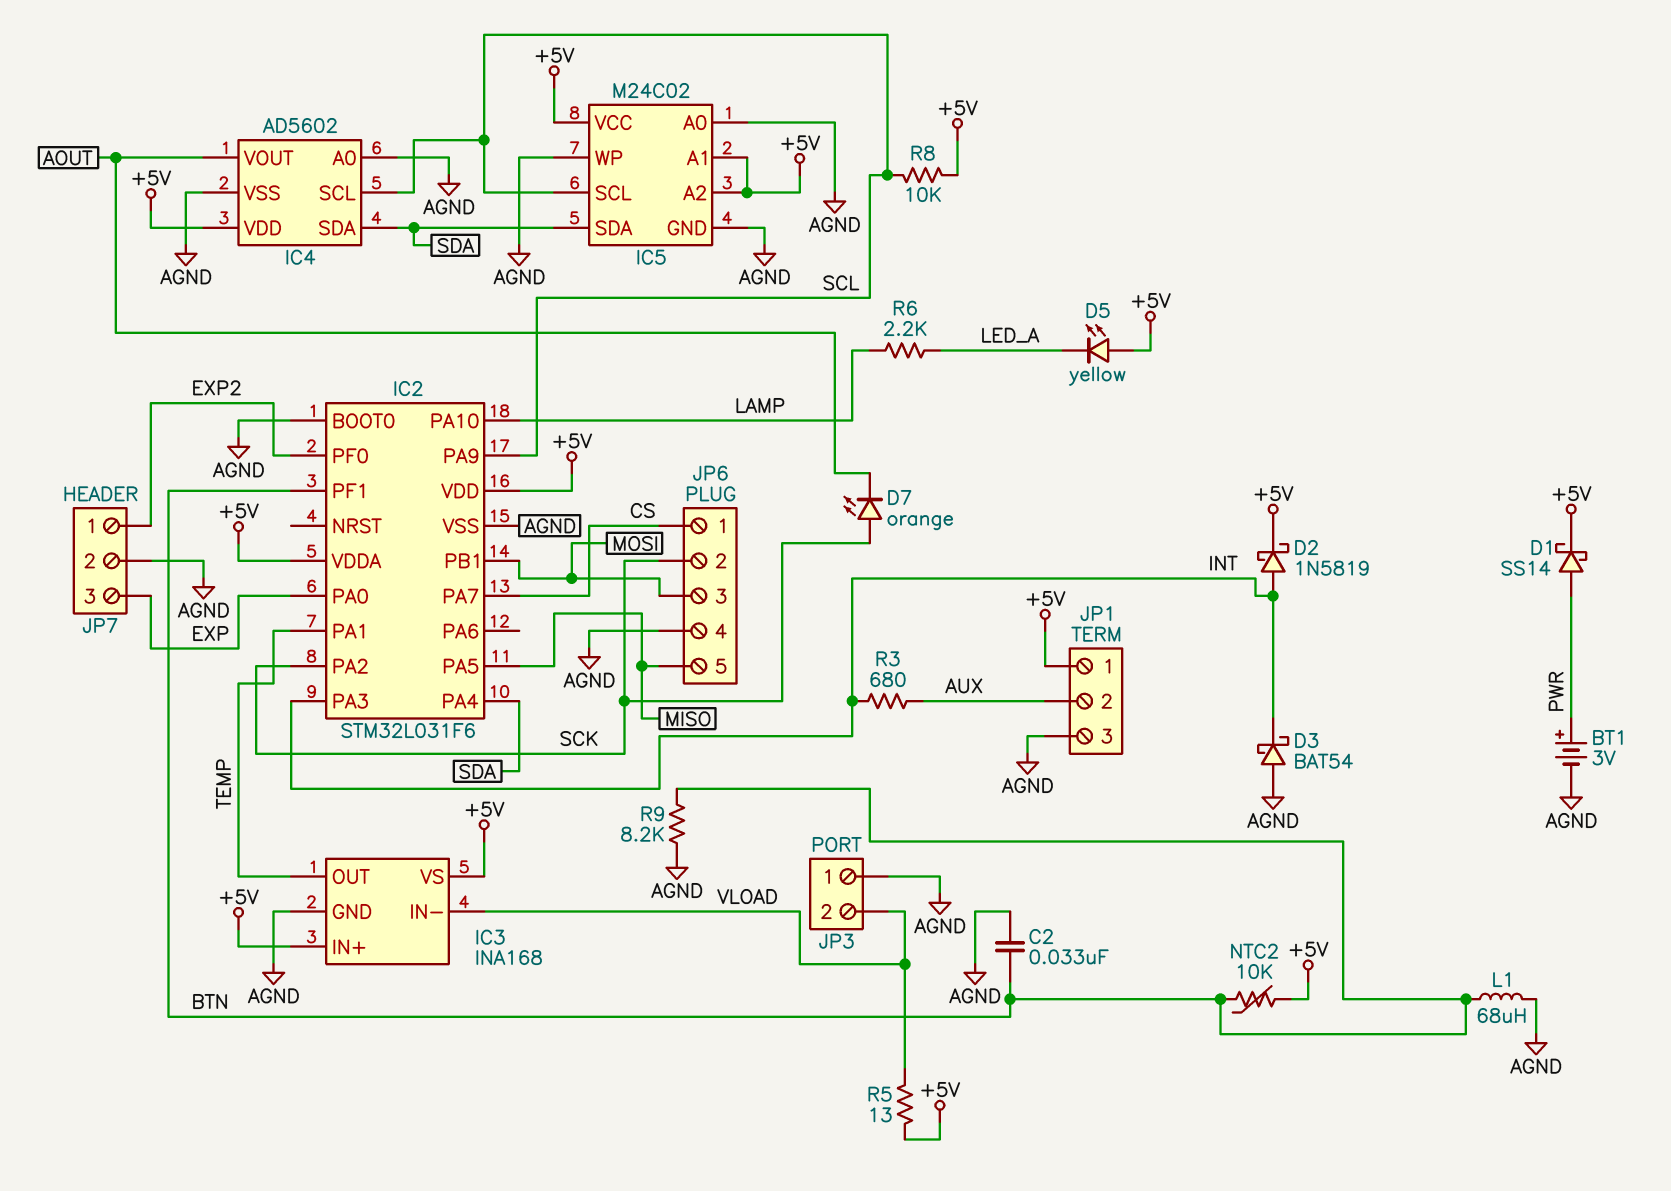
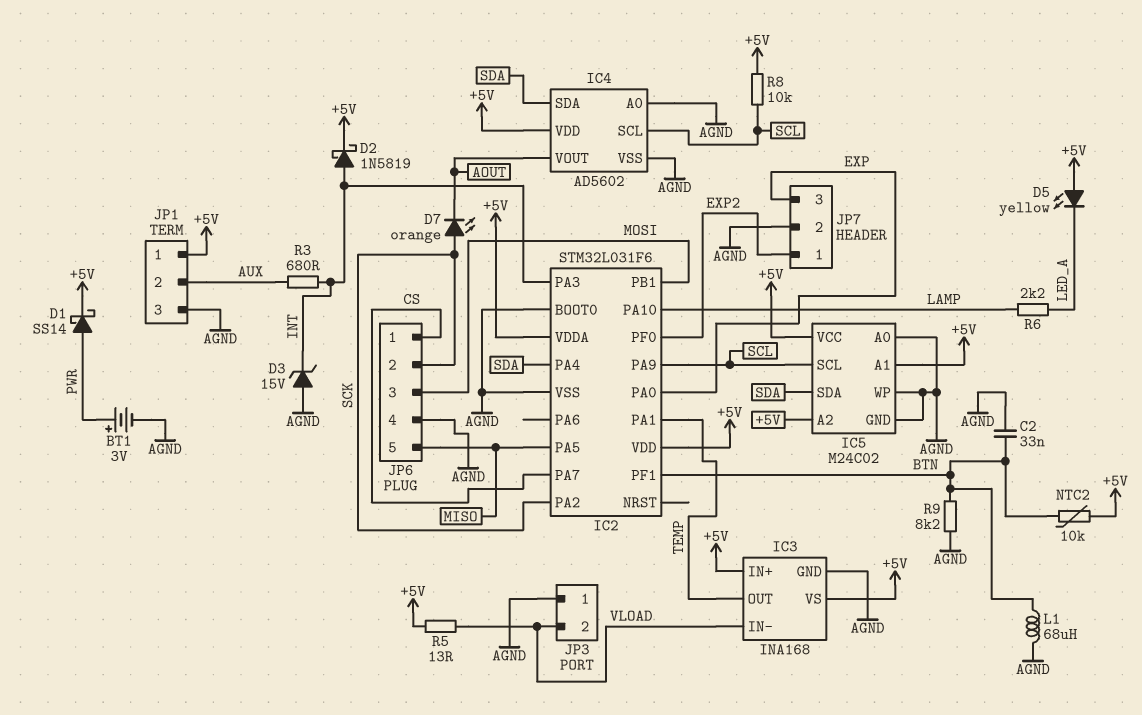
D3: schottky BAT54 (A AGND, K INT) -> zener 15V (A AGND, K INT)

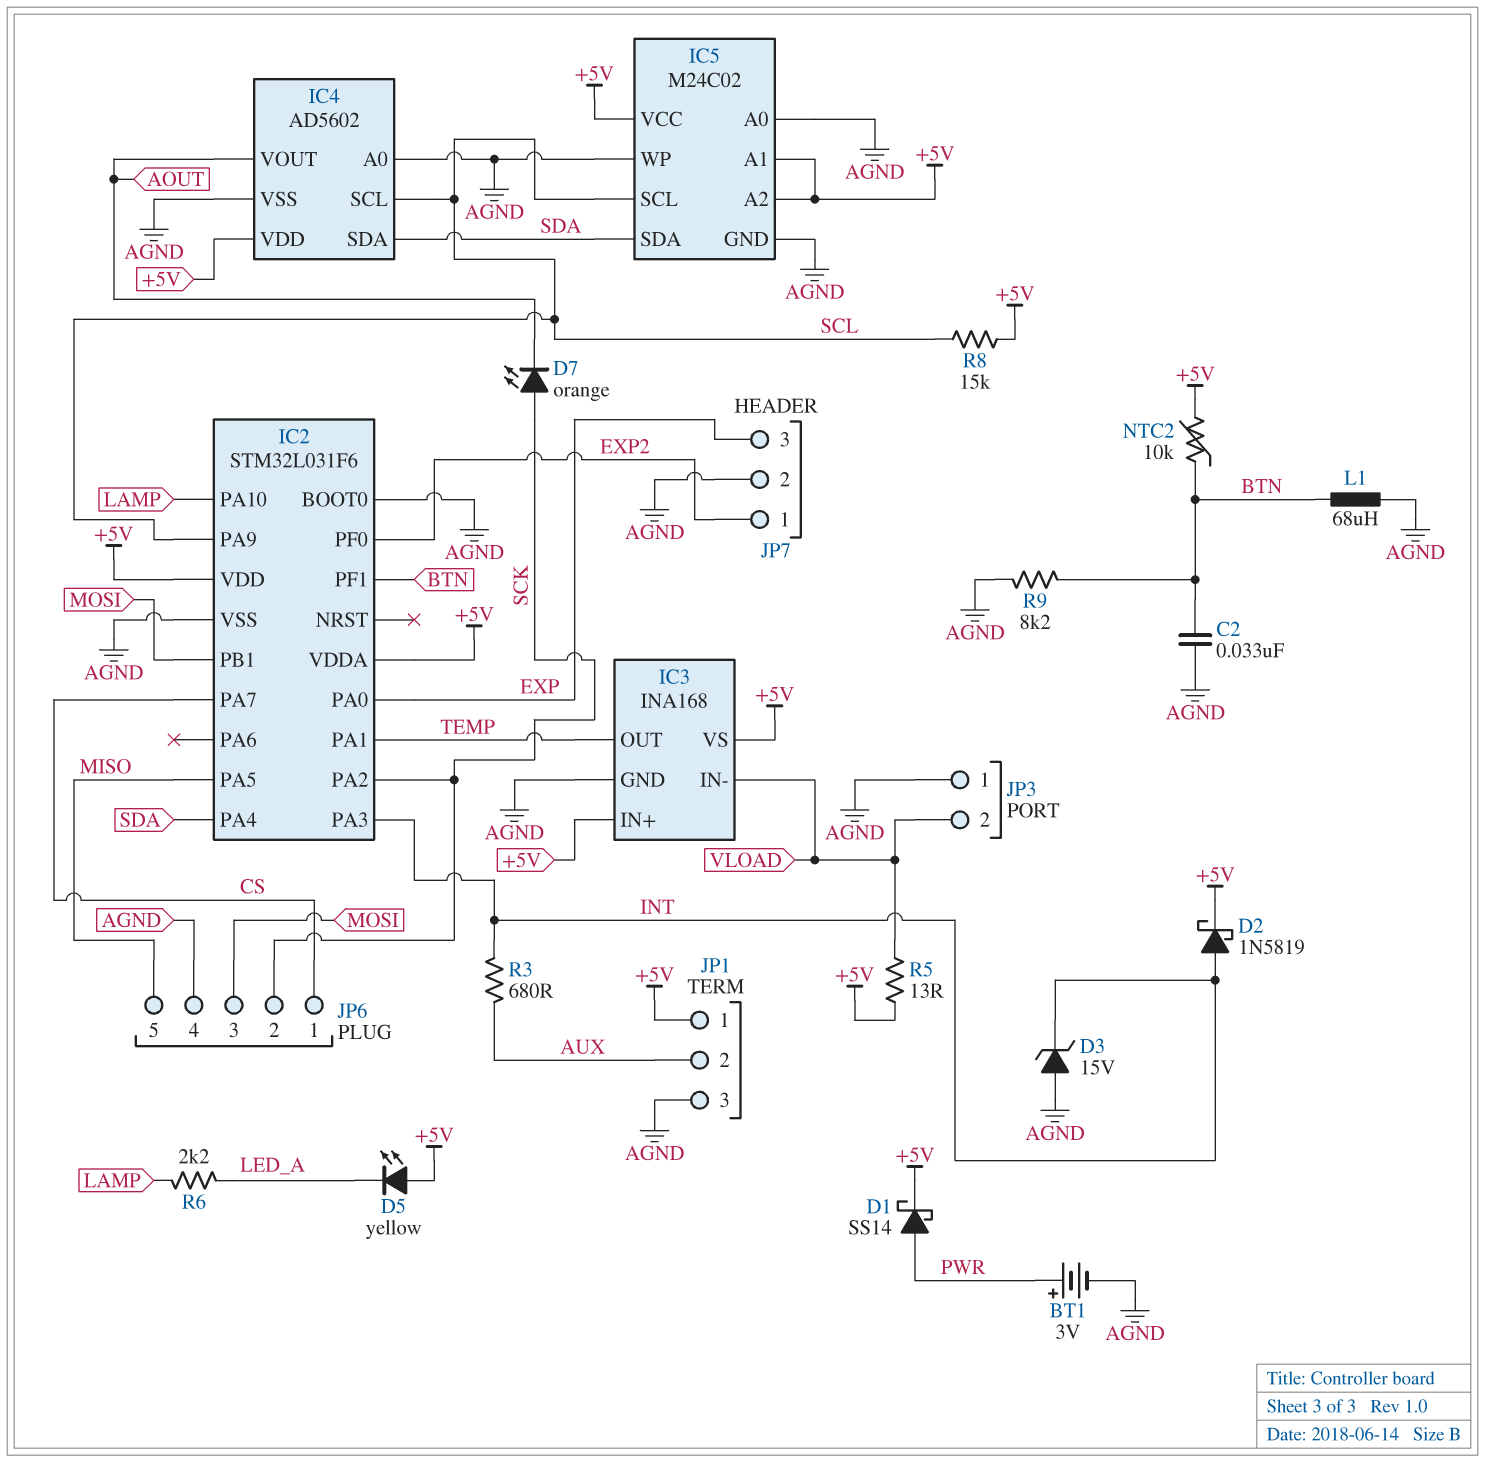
R8: 10k (+5V, SCL) -> 15k (+5V, SCL)

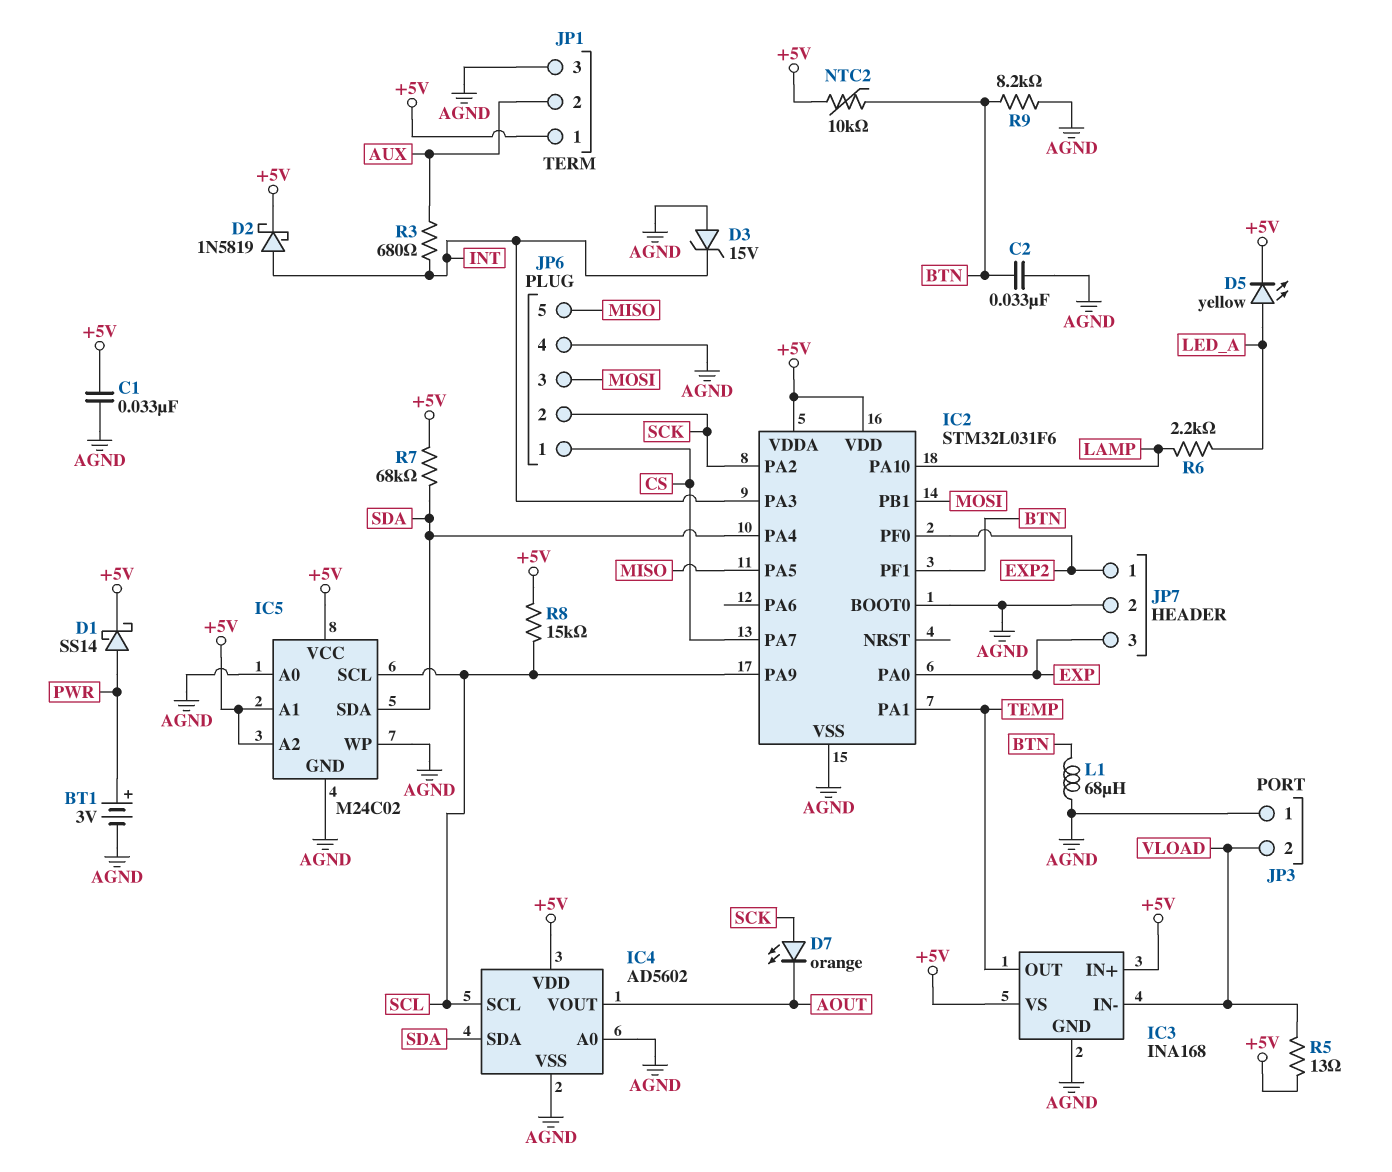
C1: none -> 33nF (+5V, AGND)
D5: LED yellow (A +5V, K LED_A) -> LED yellow (A LED_A, K +5V)
R7: none -> 68k (+5V, SDA)

